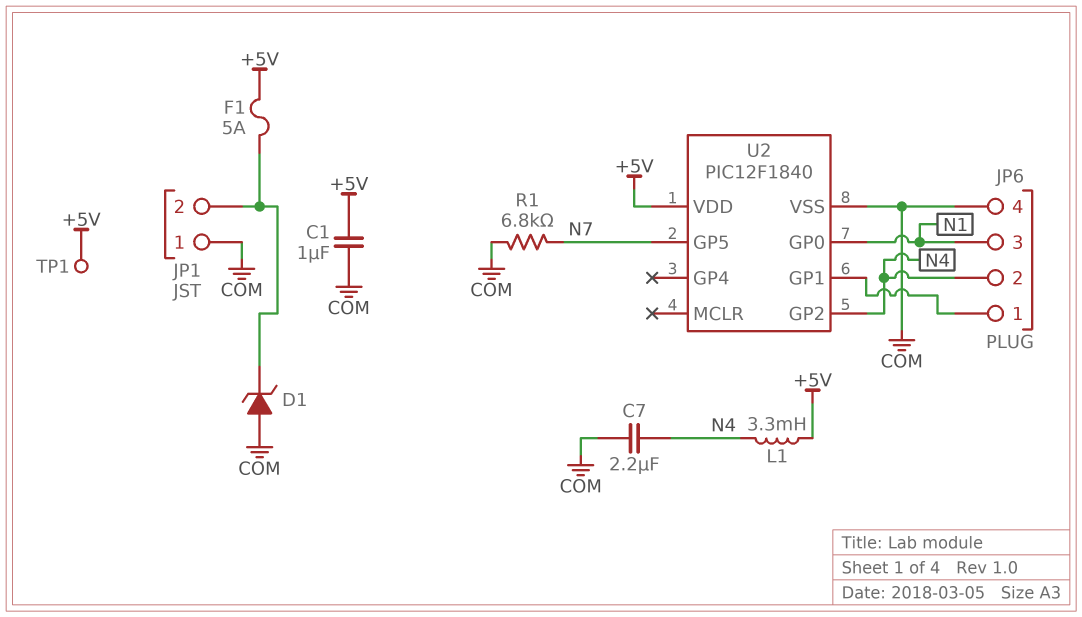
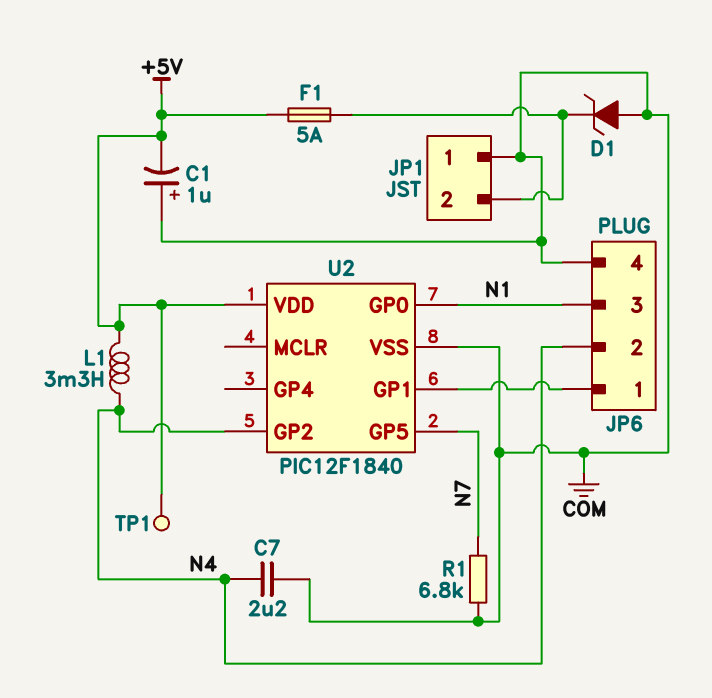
C1: 1uF (+5V, COM) -> 1uF (plus COM, minus +5V)

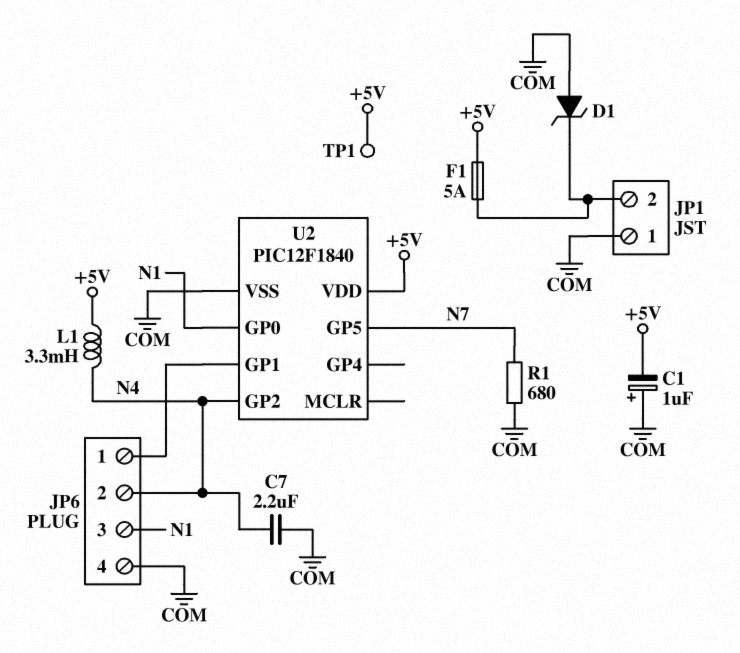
R1: 6.8k (COM, N7) -> 680 (COM, N7)

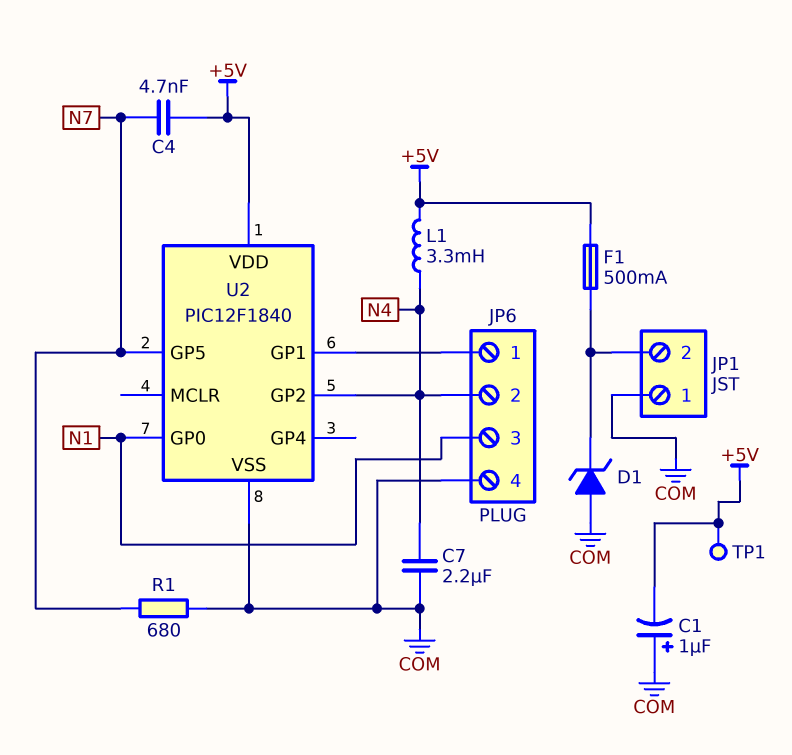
C4: none -> 4.7nF (+5V, N7)
F1: 5A (+5V, JP1/2) -> 500mA (+5V, JP1/2)

